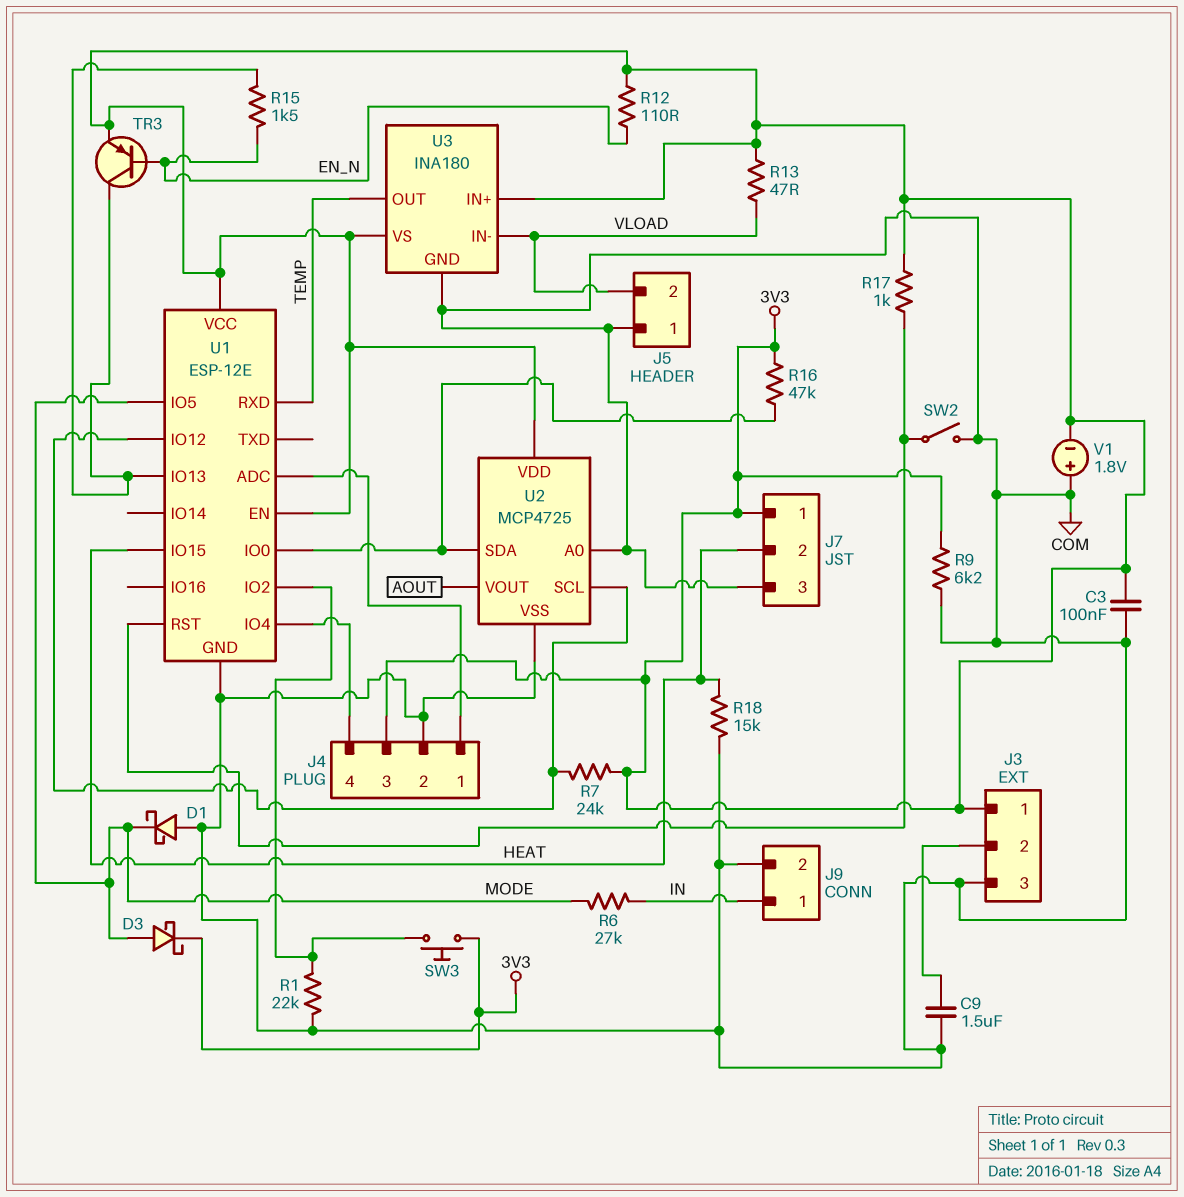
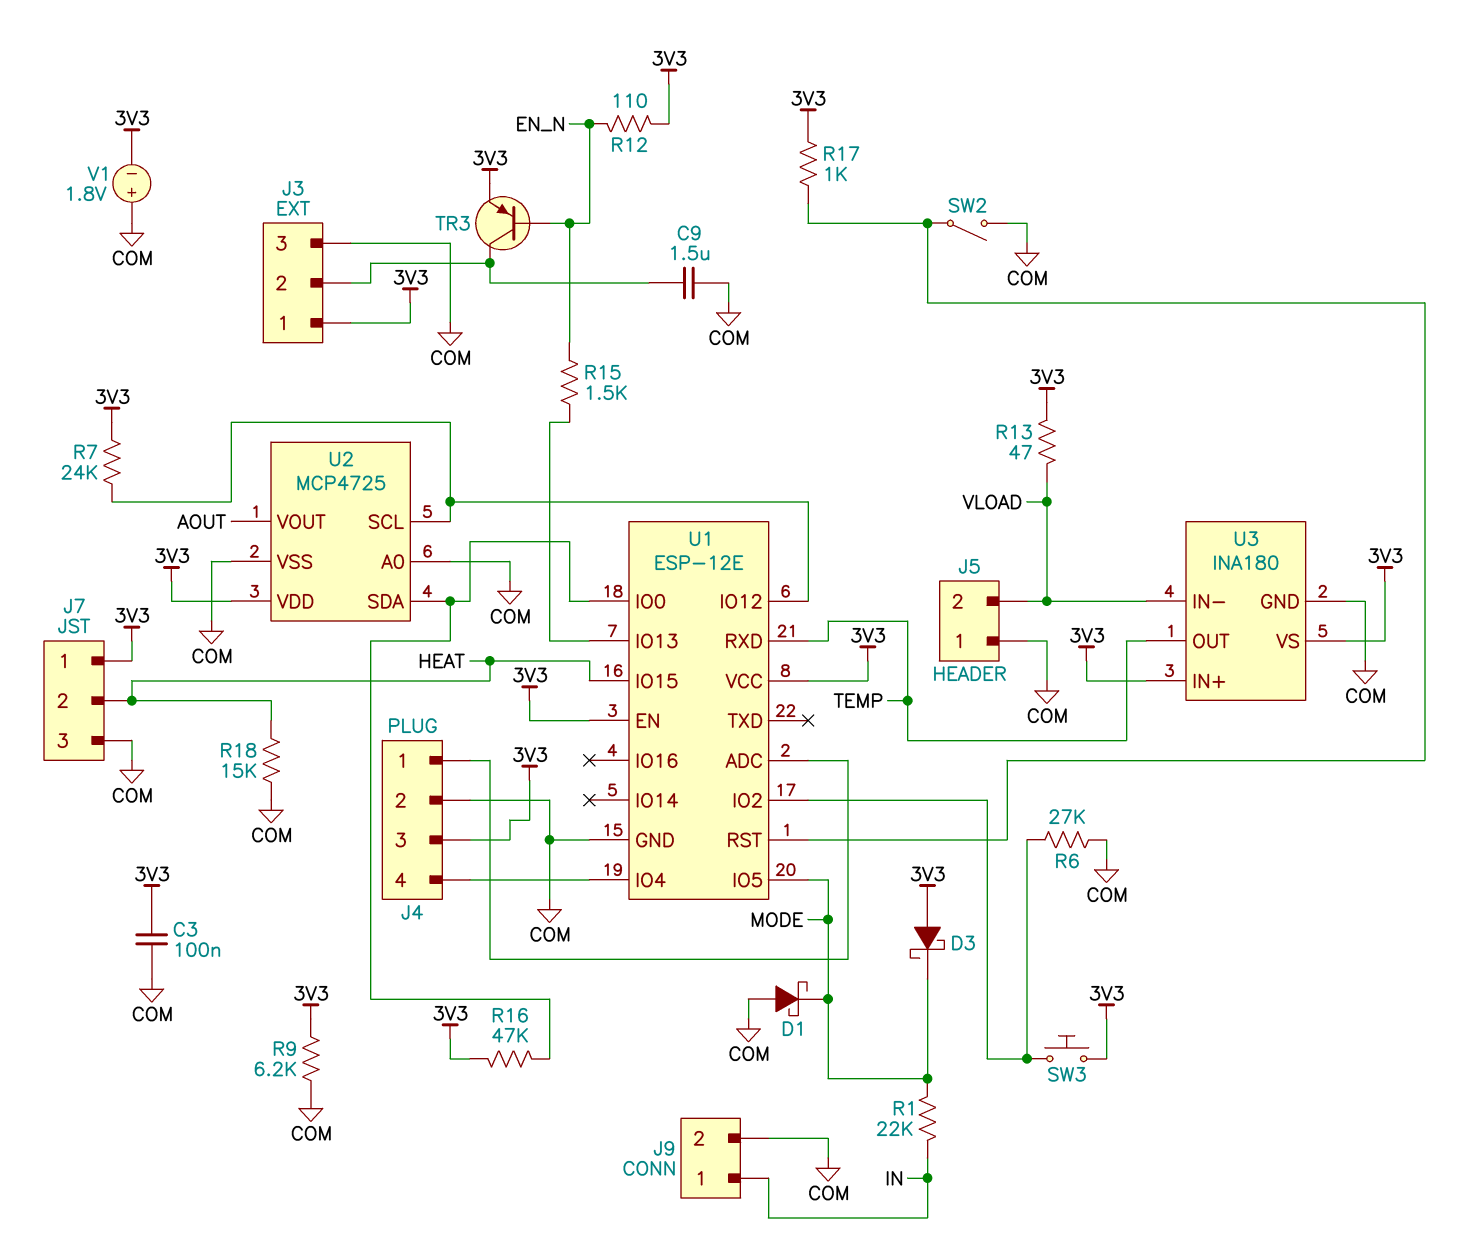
D3: schottky (A MODE, K 3V3) -> schottky (A 3V3, K MODE)
R1: 22k (COM, U1/IO2) -> 22k (IN, MODE)
R6: 27k (IN, MODE) -> 27k (COM, U1/IO2)
TR3: PNP (B EN_N, C U1/IO13, E 3V3) -> PNP (B EN_N, C J3/2, E 3V3)

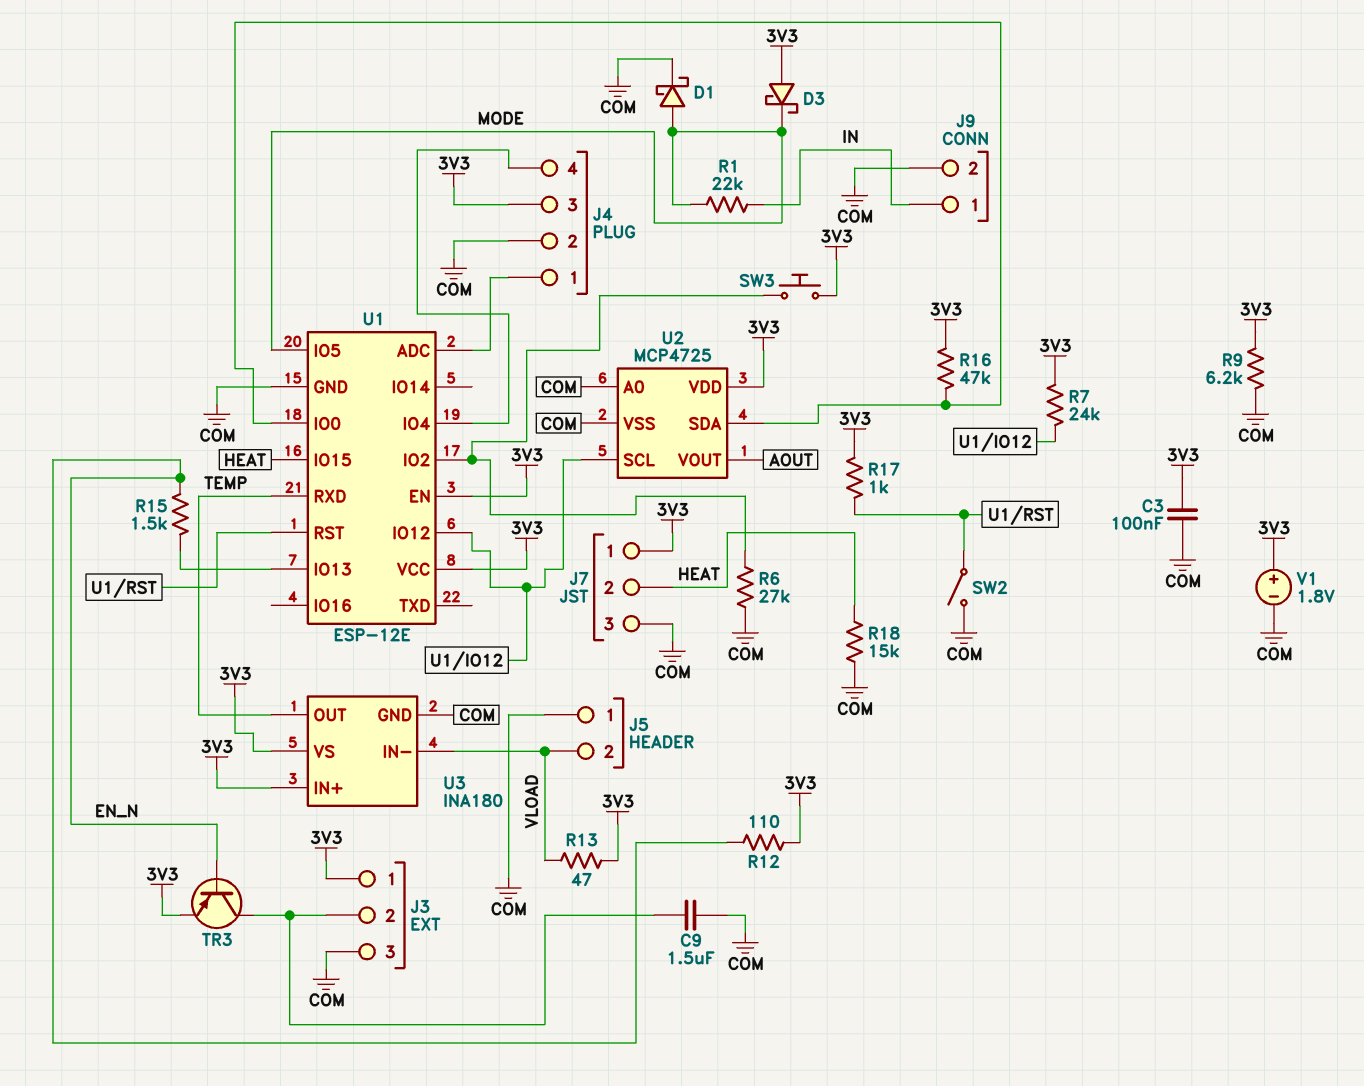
D1: schottky (A COM, K MODE) -> schottky (A MODE, K COM)
V1: 1.8V (plus COM, minus 3V3) -> 1.8V (plus 3V3, minus COM)

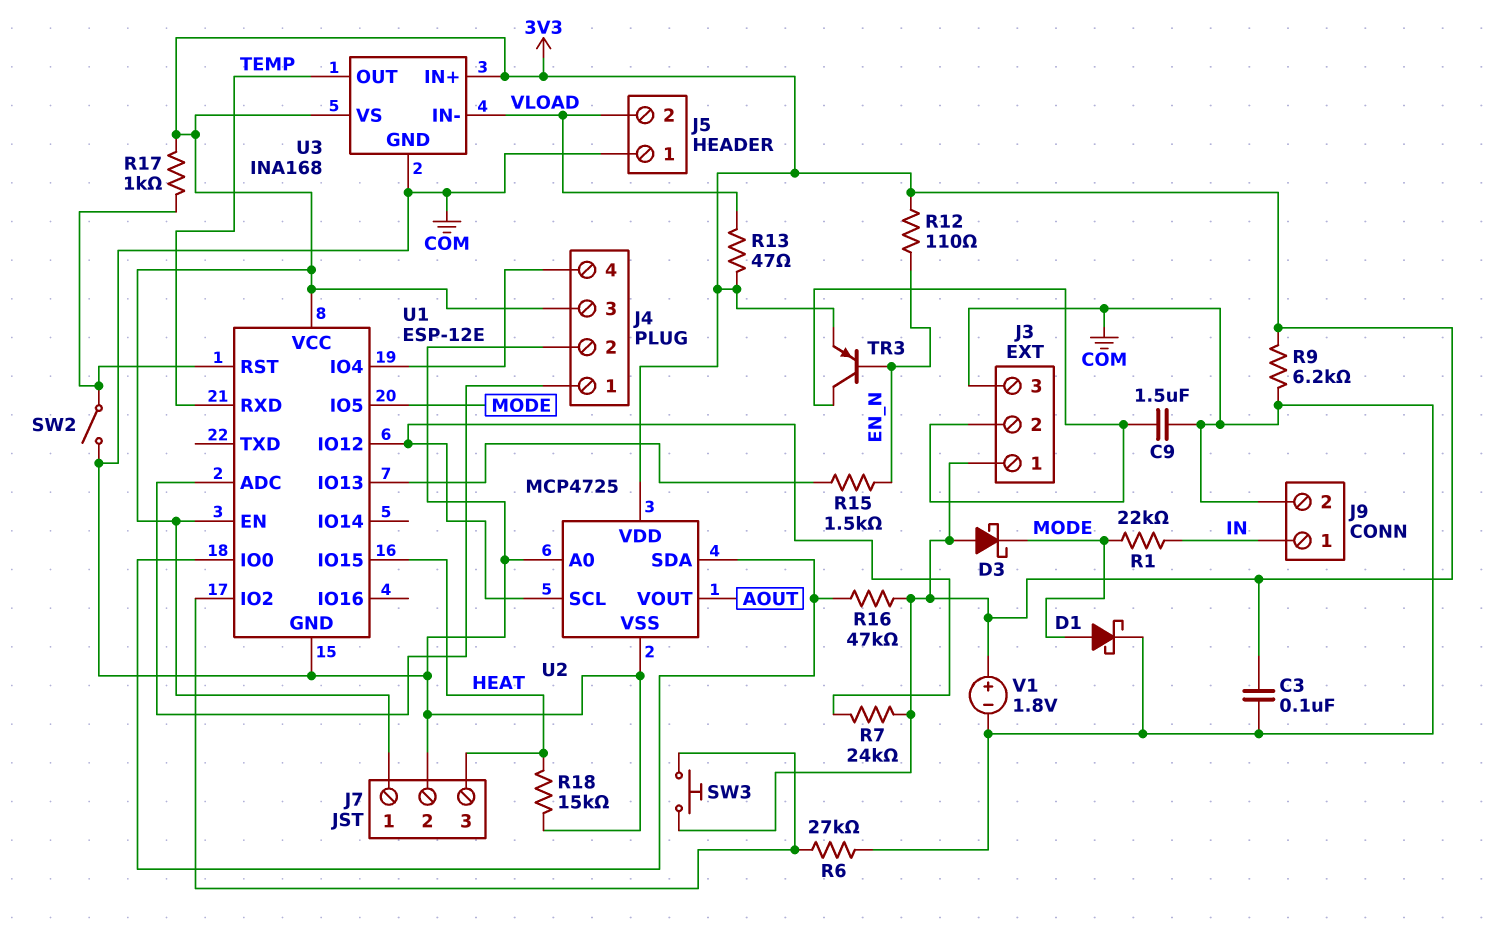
J7 pin 2: HEAT -> COM
J7 pin 3: COM -> HEAT
U3: INA180 -> INA168

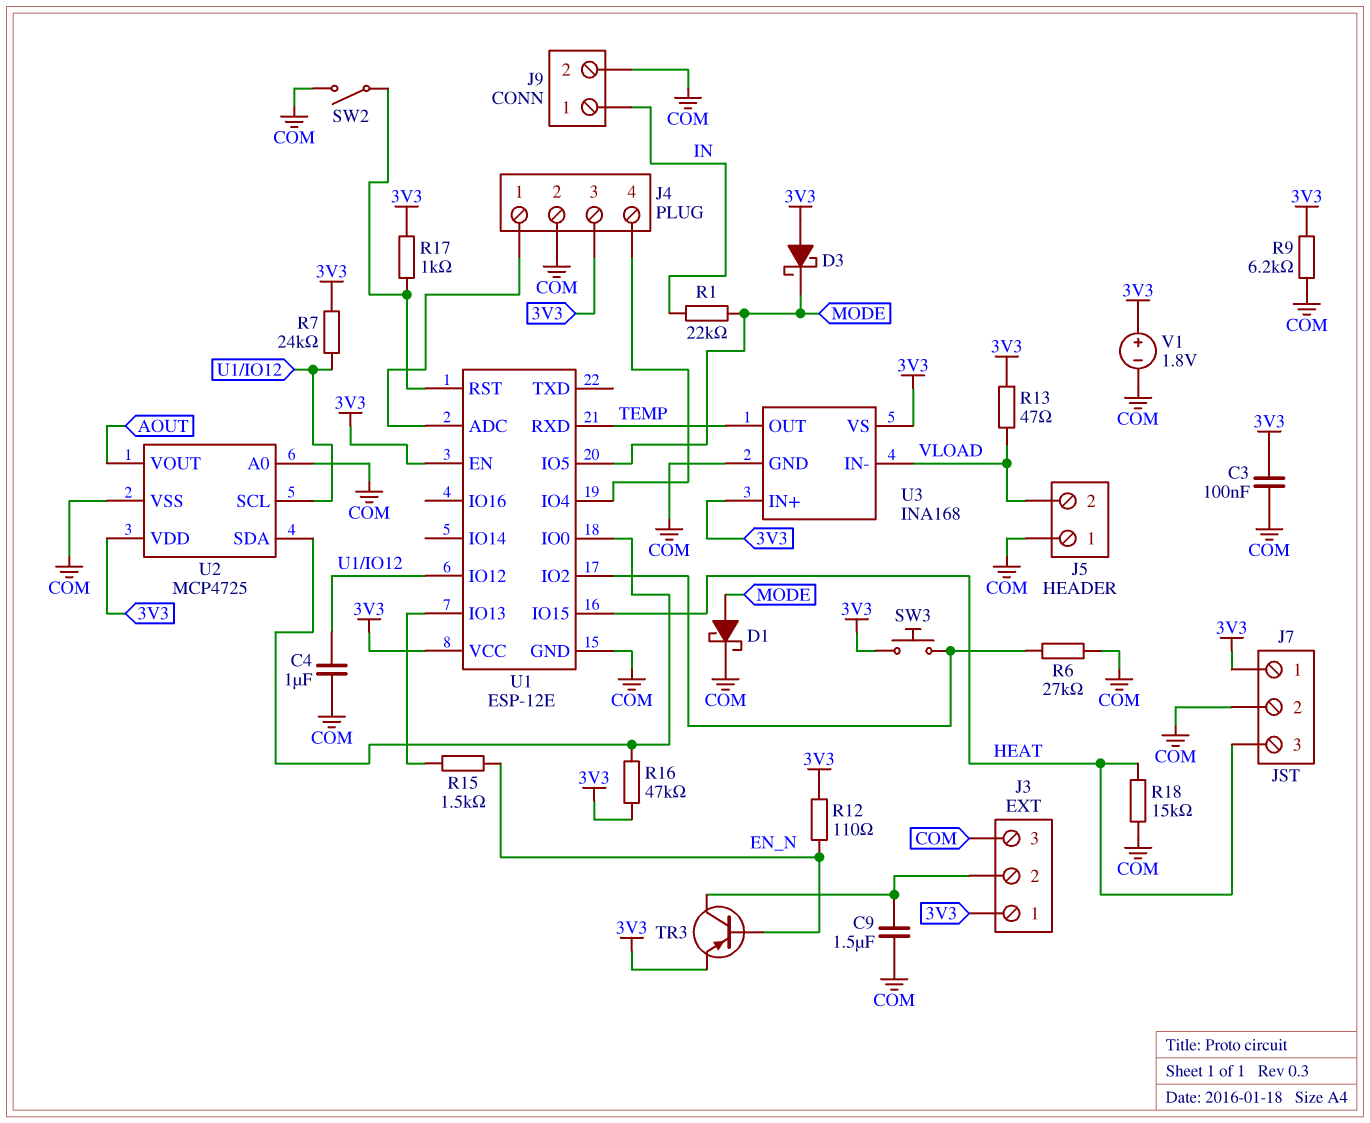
C4: none -> 1uF (COM, U1/IO12)

